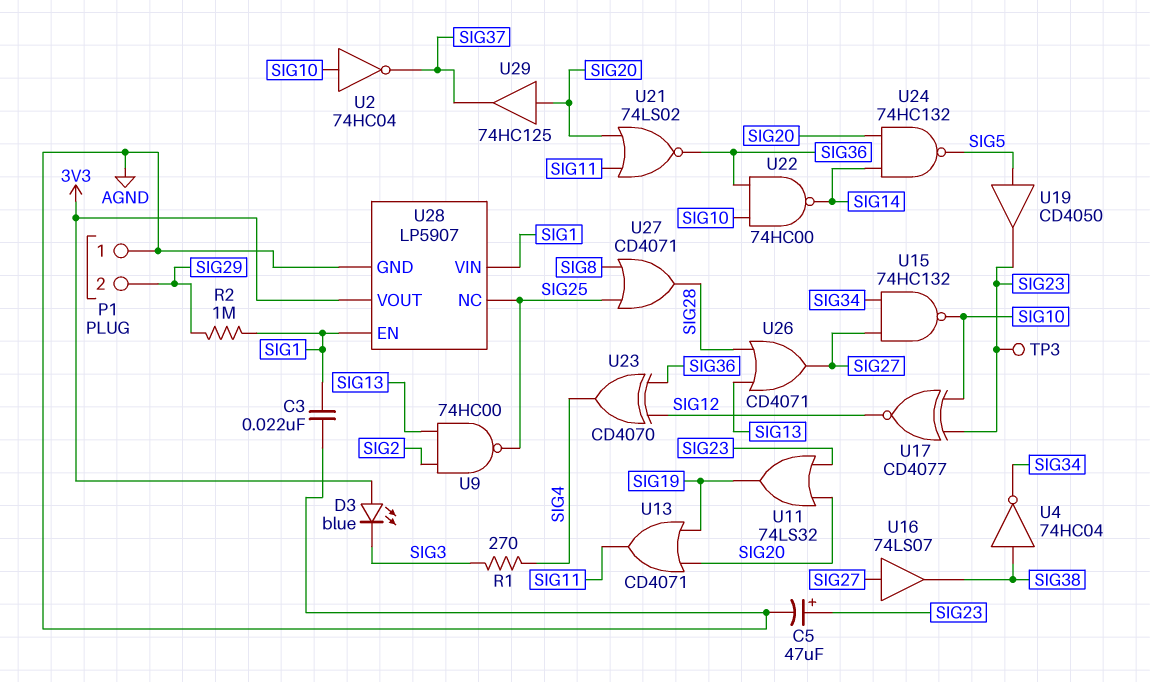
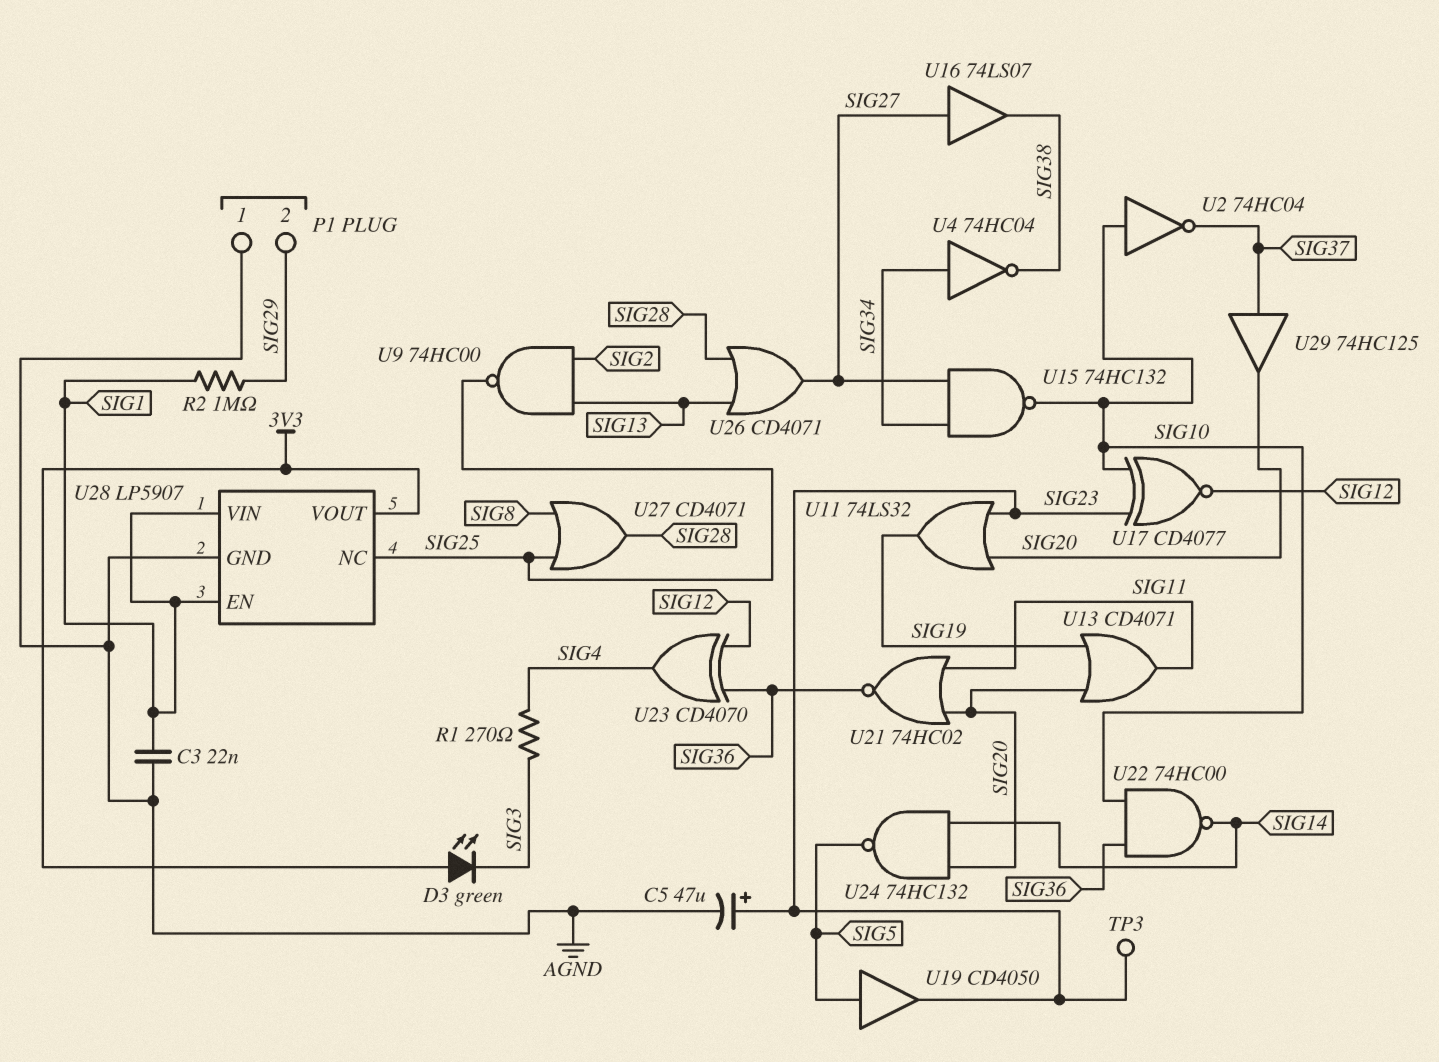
D3: LED blue (A 3V3, K SIG3) -> LED green (A 3V3, K SIG3)
U4: NOT 74HC04 (in SIG38, out SIG34) -> NOT 74HC04 (in SIG34, out SIG38)
U21: NOR 74LS02 (in SIG11, in SIG20, out SIG36) -> NOR 74HC02 (in SIG11, in SIG20, out SIG36)
U29: buffer 74HC125 (in SIG20, out SIG37) -> buffer 74HC125 (in SIG37, out SIG20)

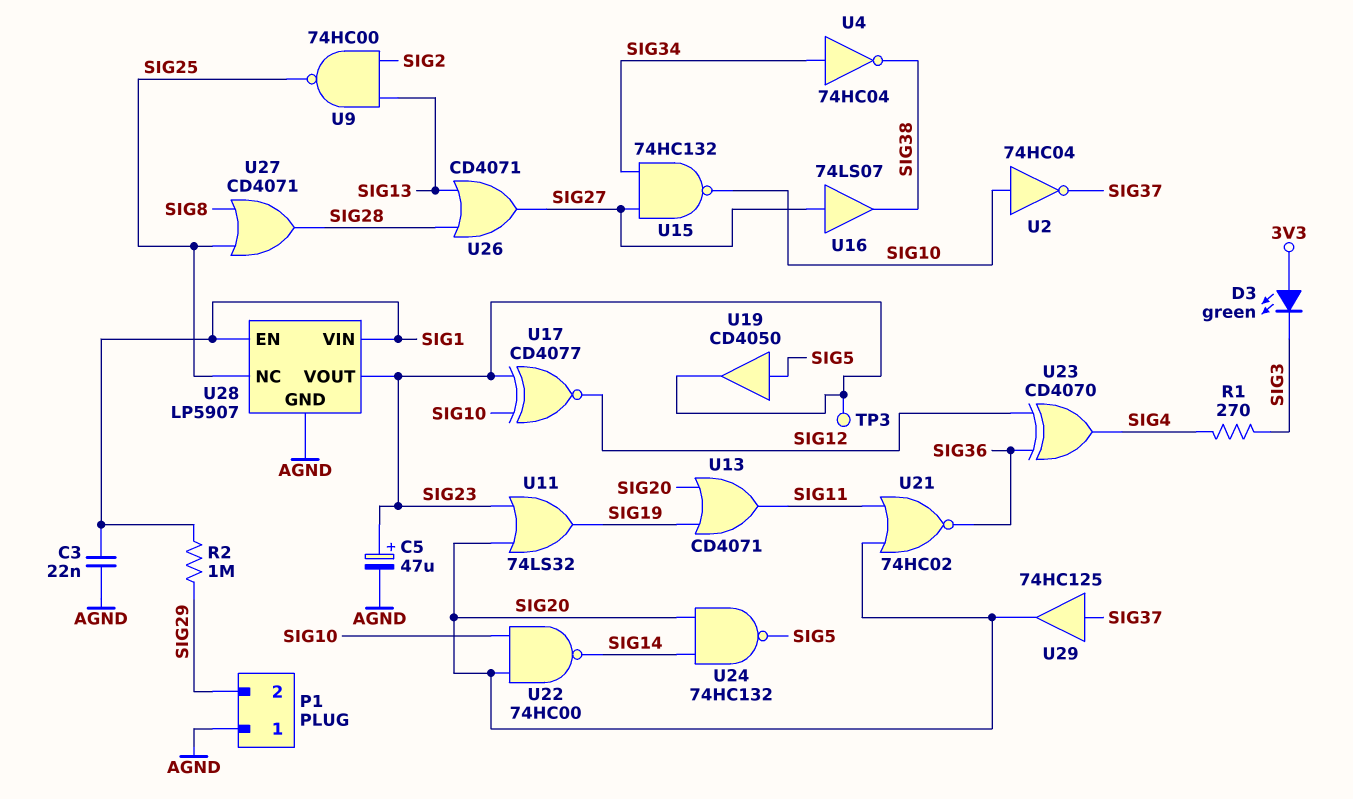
U22: NAND 74HC00 (in SIG10, in SIG36, out SIG14) -> NAND 74HC00 (in SIG10, in SIG20, out SIG14)
U28 pin VOUT: 3V3 -> SIG23

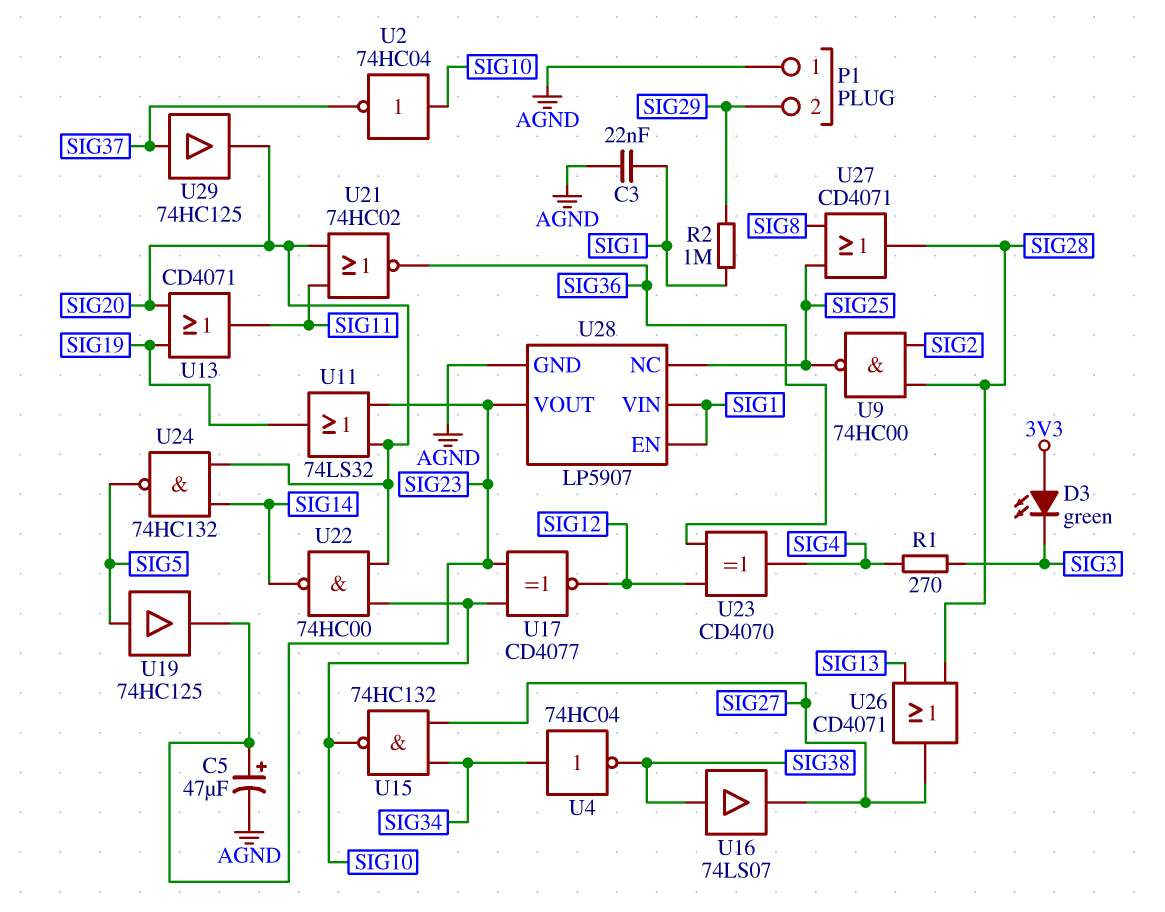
TP3: test point (SIG23) -> none
U9: NAND 74HC00 (in SIG2, in SIG13, out SIG25) -> NAND 74HC00 (in SIG2, in SIG28, out SIG25)
U16: buffer 74LS07 (in SIG27, out SIG38) -> buffer 74LS07 (in SIG38, out SIG27)
U19: buffer CD4050 (in SIG5, out SIG23) -> buffer 74HC125 (in SIG5, out SIG23)

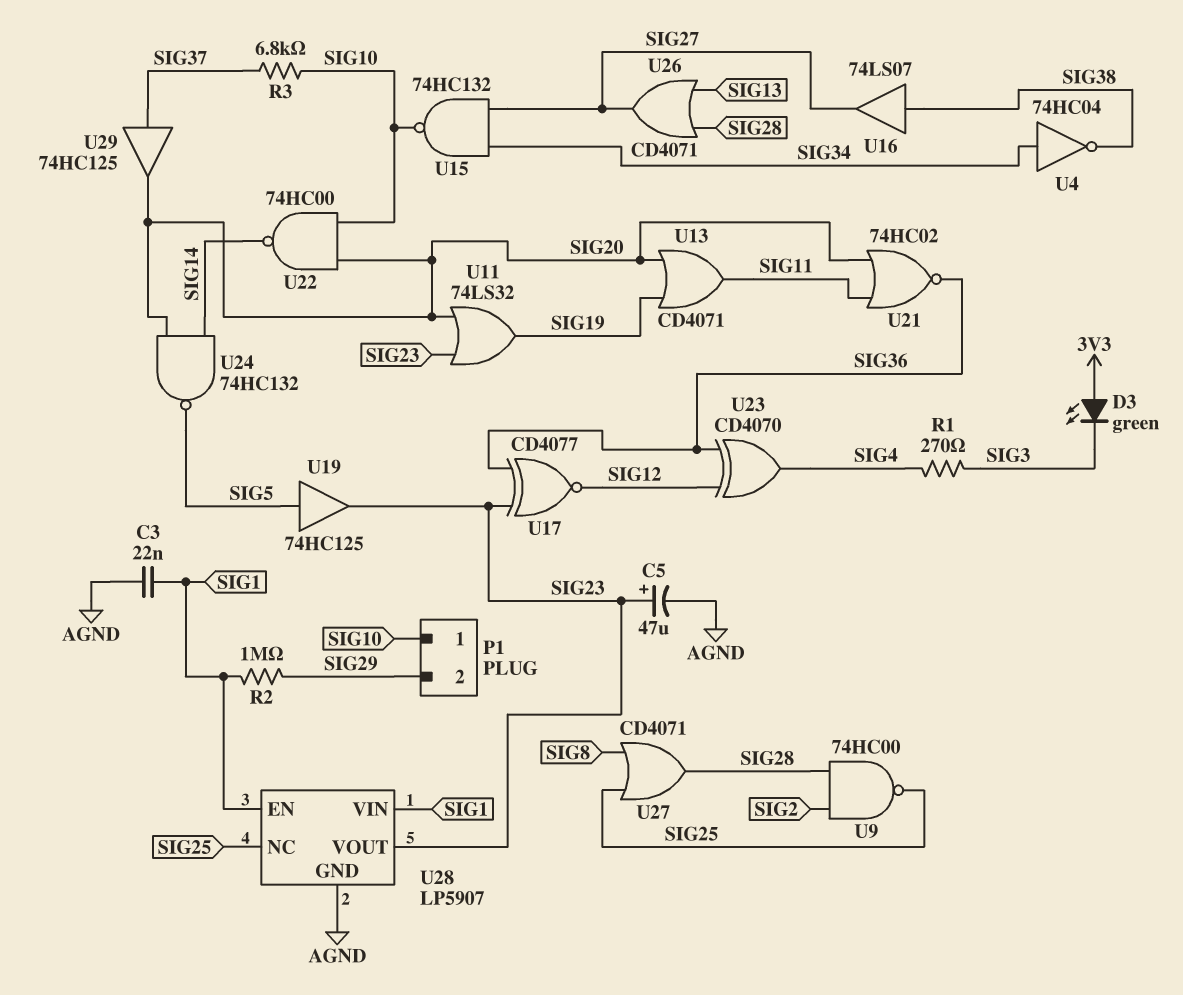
P1 pin 1: AGND -> SIG10
R3: none -> 6.8k (SIG10, SIG37)
U2: NOT 74HC04 (in SIG10, out SIG37) -> none
U17: XNOR CD4077 (in SIG10, in SIG23, out SIG12) -> XNOR CD4077 (in SIG23, in SIG36, out SIG12)

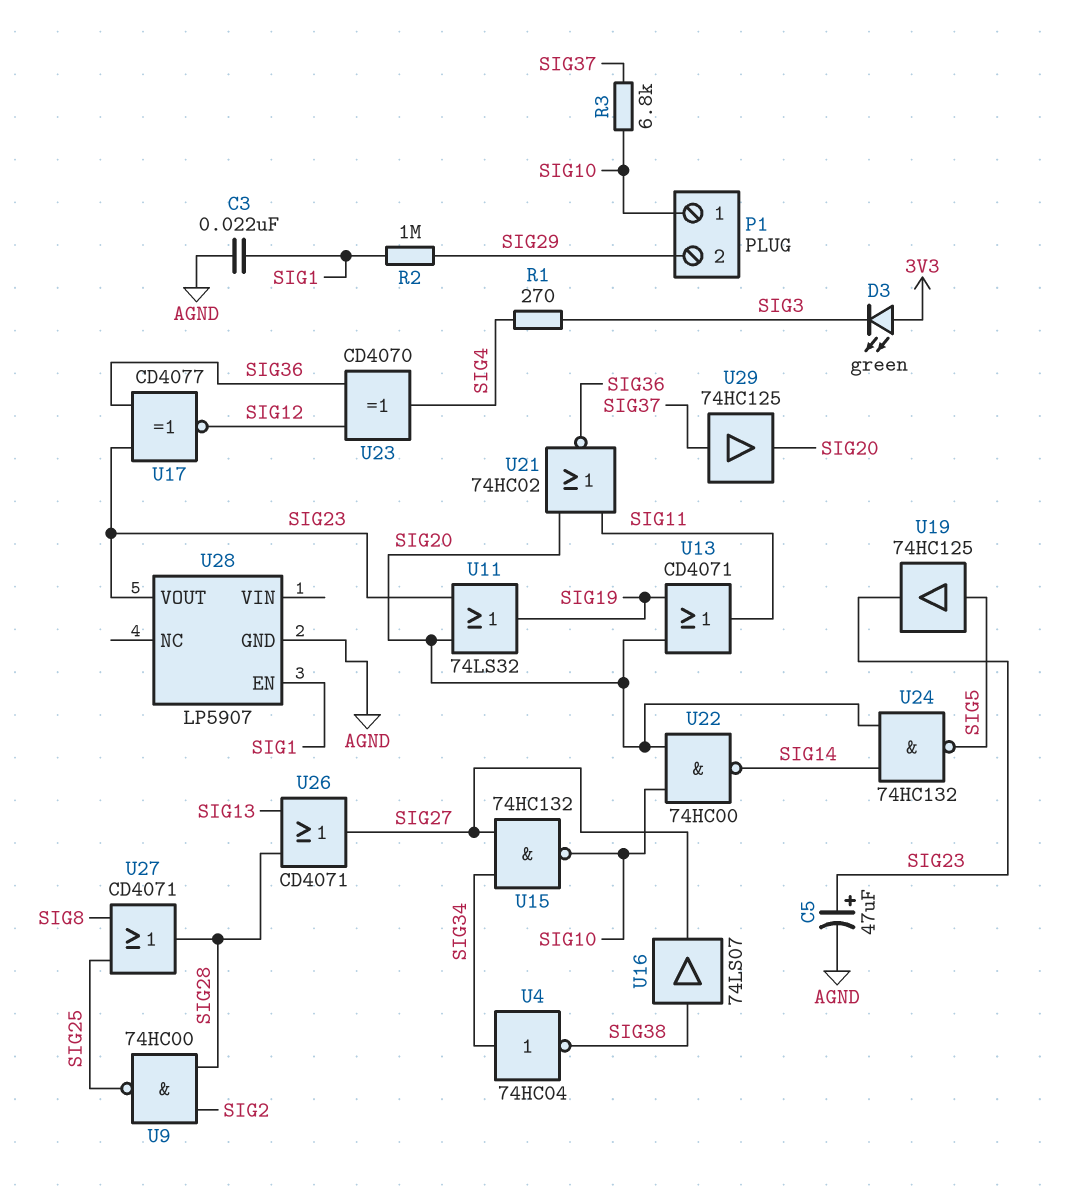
U28 pin NC: SIG25 -> none
U28 pin VIN: SIG1 -> none

